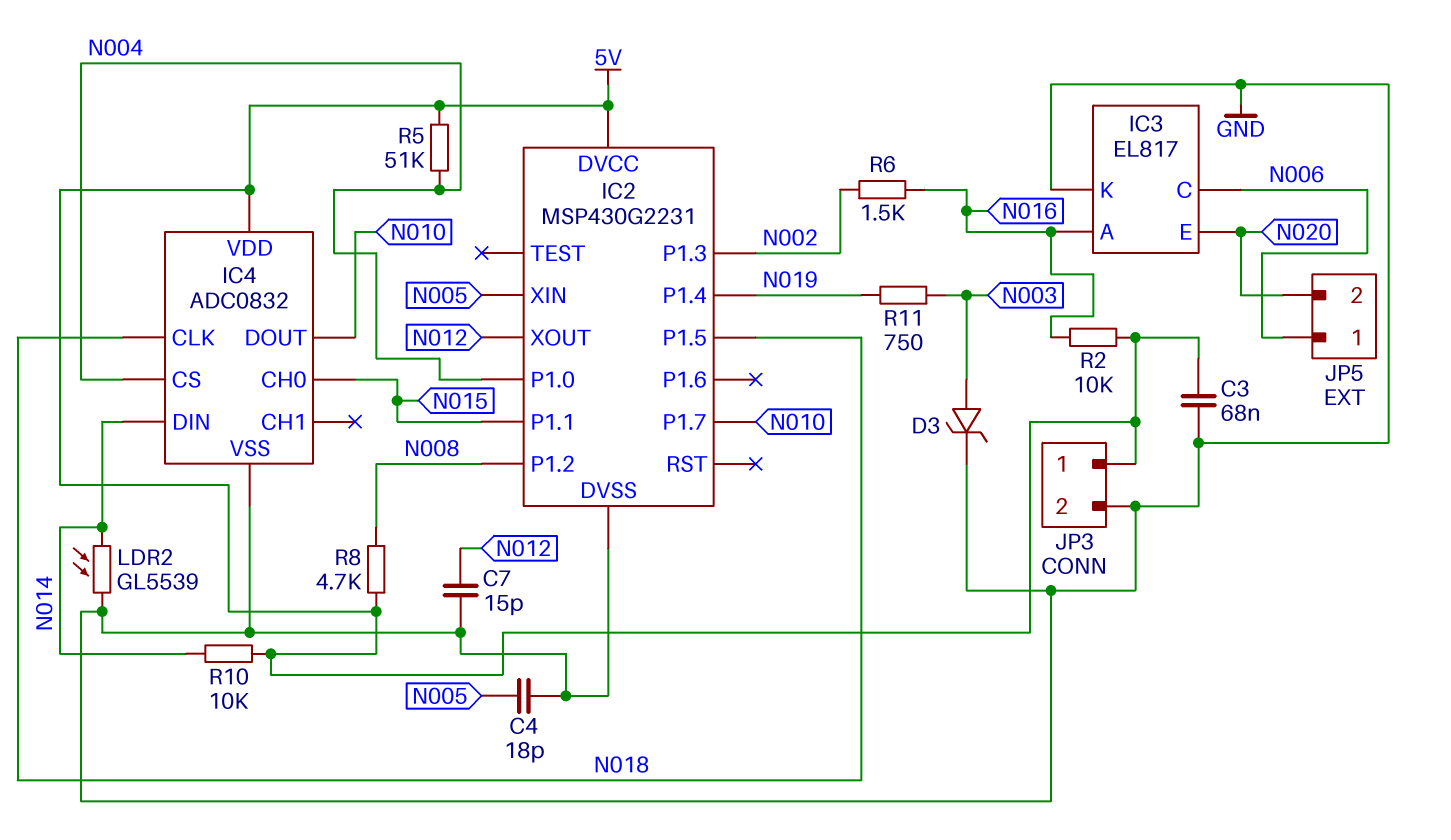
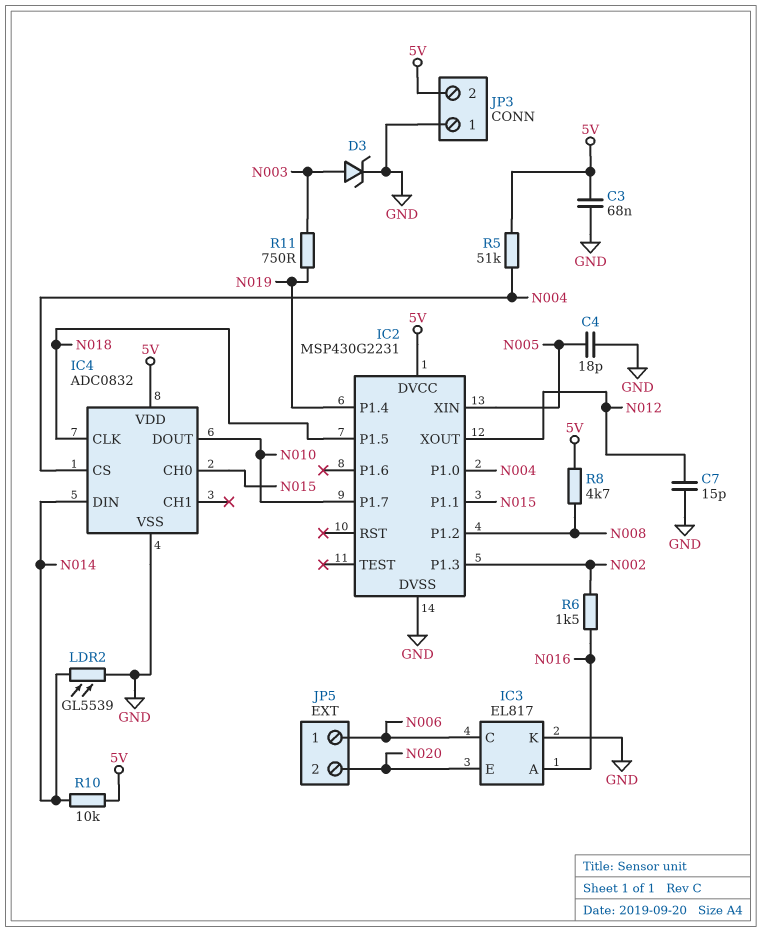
JP3 pin 1: 5V -> GND
JP3 pin 2: GND -> 5V
R2: 10k (5V, N016) -> none

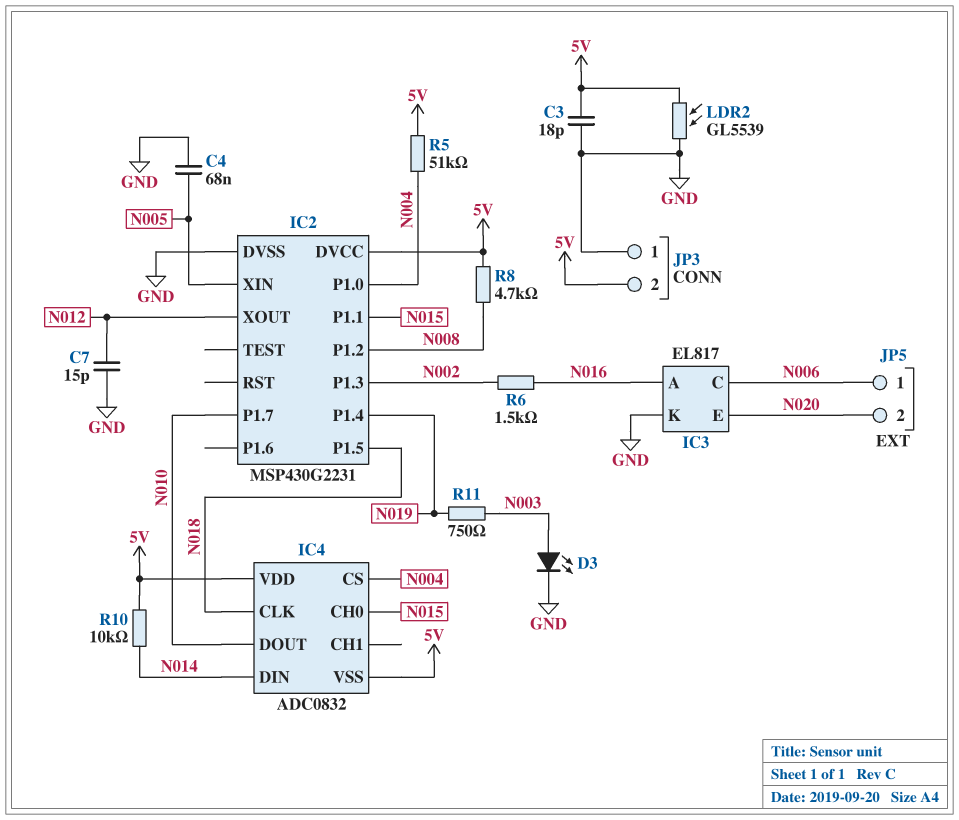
C3: 68nF (5V, GND) -> 18pF (5V, GND)
C4: 18pF (GND, N005) -> 68nF (GND, N005)
D3: zener (A N003, K GND) -> LED (A N003, K GND)
IC4 pin VSS: GND -> 5V
LDR2: GL5539 (GND, N014) -> GL5539 (5V, GND)

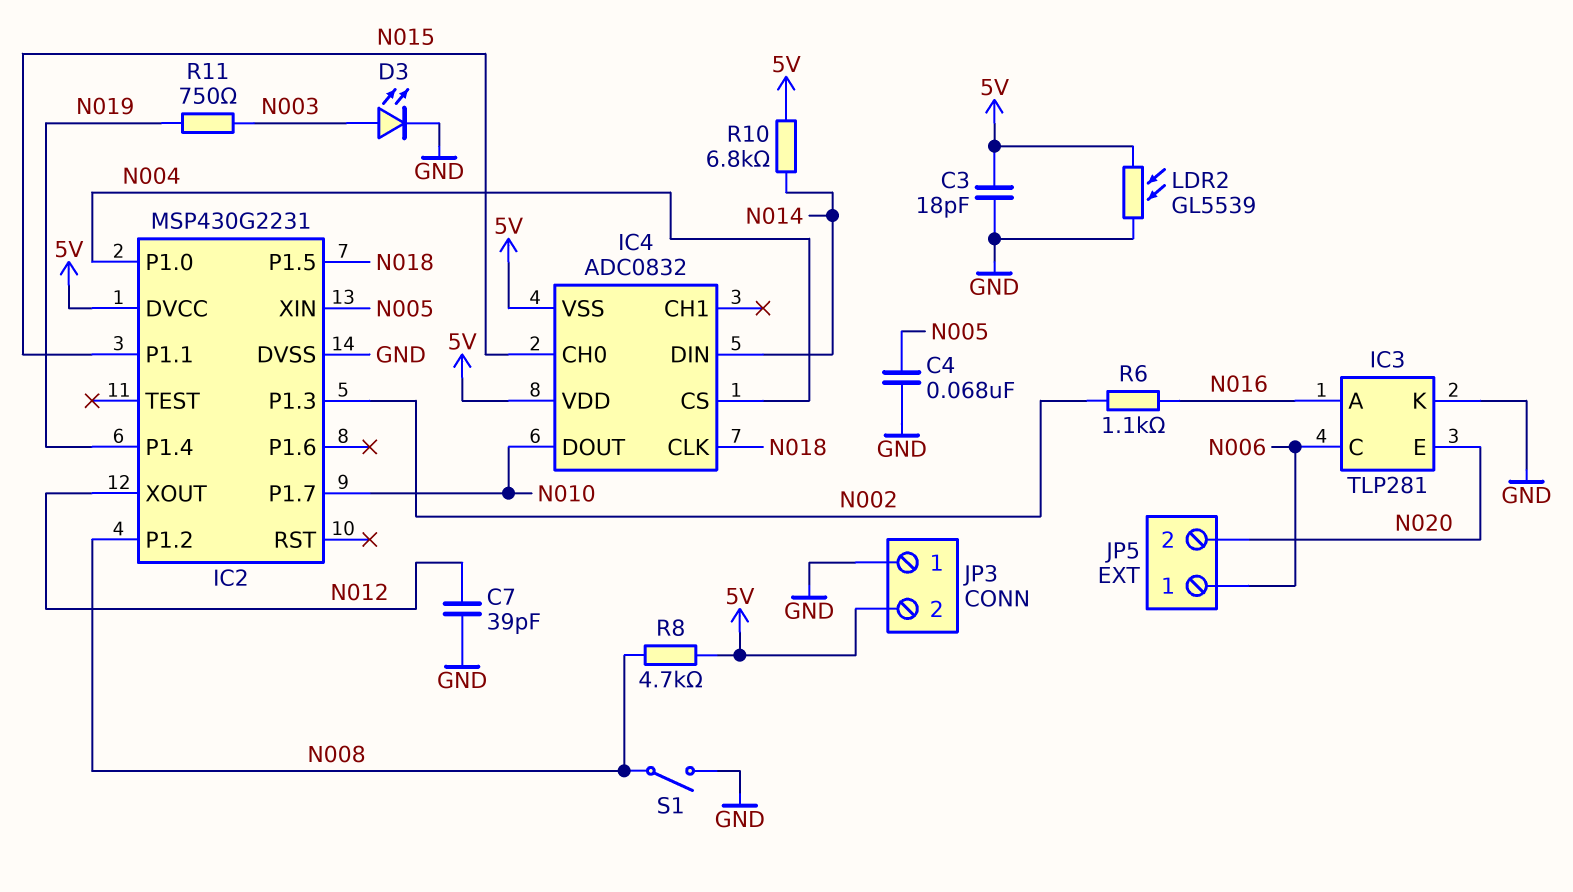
C7: 15pF (GND, N012) -> 39pF (GND, N012)
IC3: EL817 -> TLP281
R5: 51k (5V, N004) -> none
R6: 1.5k (N002, N016) -> 1.1k (N002, N016)
R10: 10k (5V, N014) -> 6.8k (5V, N014)
S1: none -> switch (GND, N008)

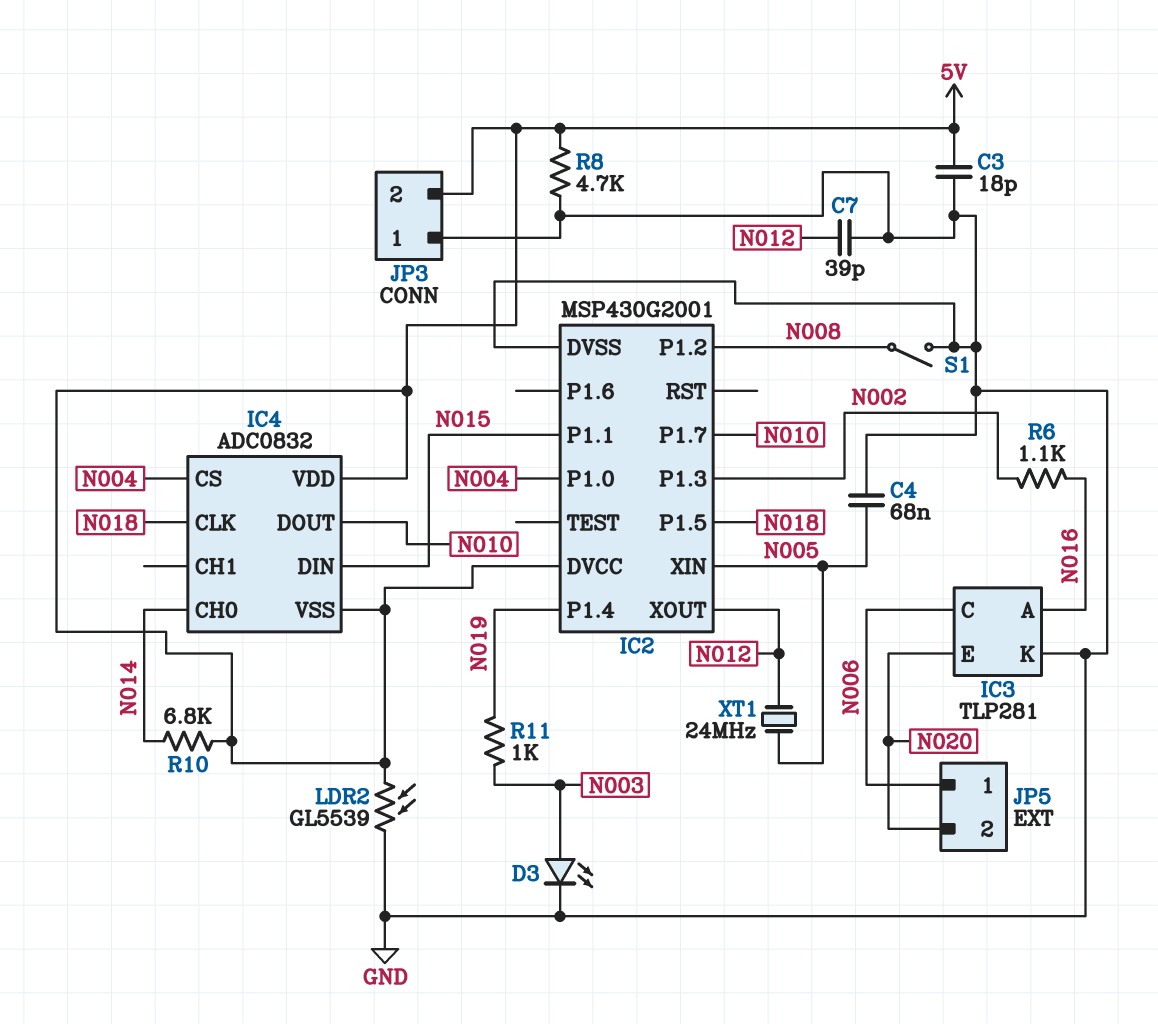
IC2: MSP430G2231 -> MSP430G2001
IC4 pin CH0: N015 -> N014
IC4 pin DIN: N014 -> N015
R8: 4.7k (5V, N008) -> 4.7k (5V, GND)
R11: 750 (N003, N019) -> 1k (N003, N019)
XT1: none -> 24MHz (N005, N012)

